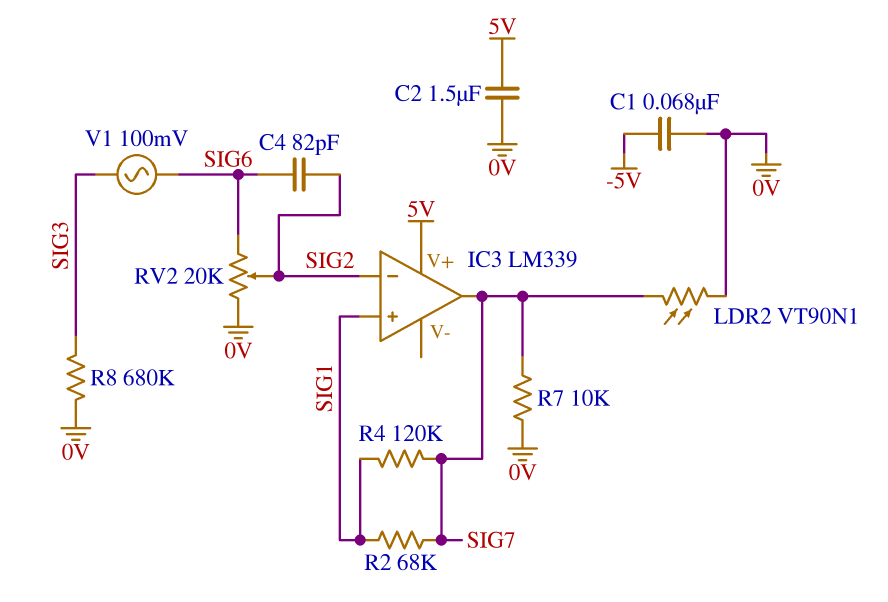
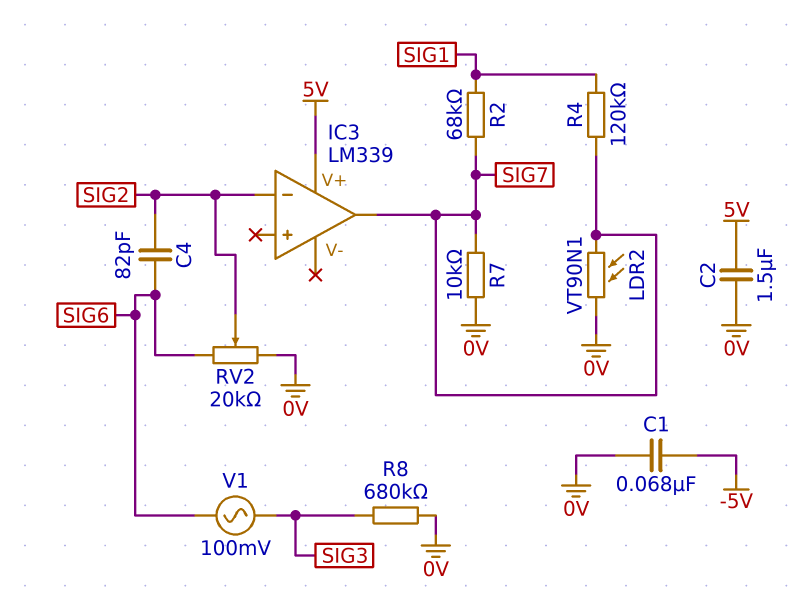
IC3 pin in+: SIG1 -> none

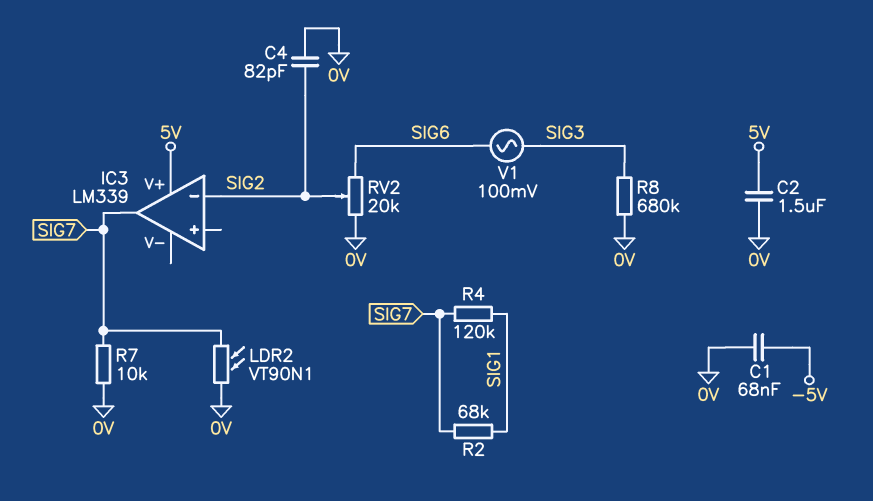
C4: 82pF (SIG2, SIG6) -> 82pF (0V, SIG2)

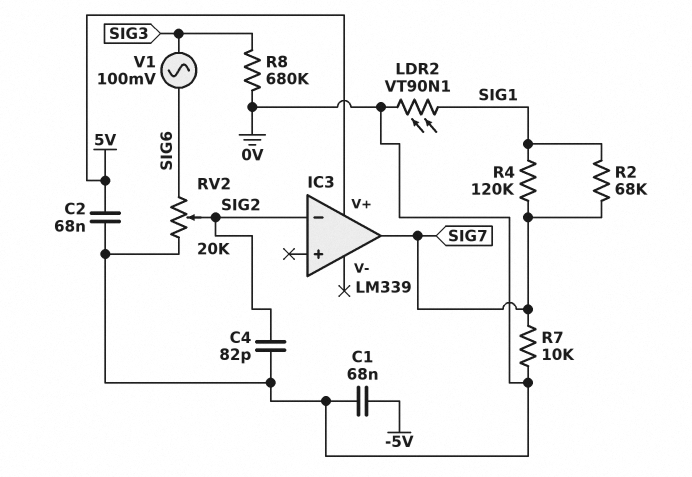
C2: 1.5uF (0V, 5V) -> 68nF (0V, 5V)
LDR2: VT90N1 (0V, SIG7) -> VT90N1 (0V, SIG1)

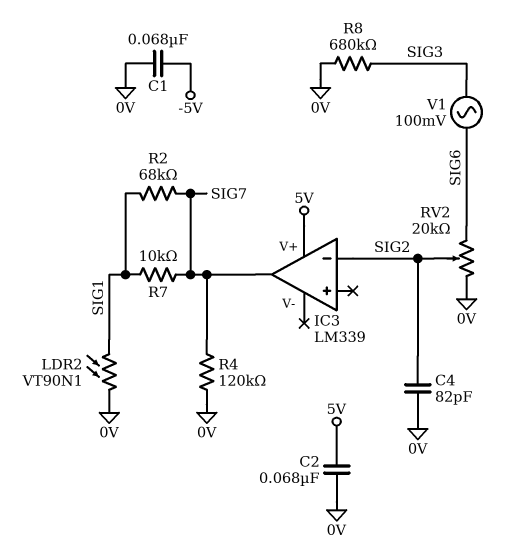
R4: 120k (SIG1, SIG7) -> 120k (0V, SIG7)
R7: 10k (0V, SIG7) -> 10k (SIG1, SIG7)

